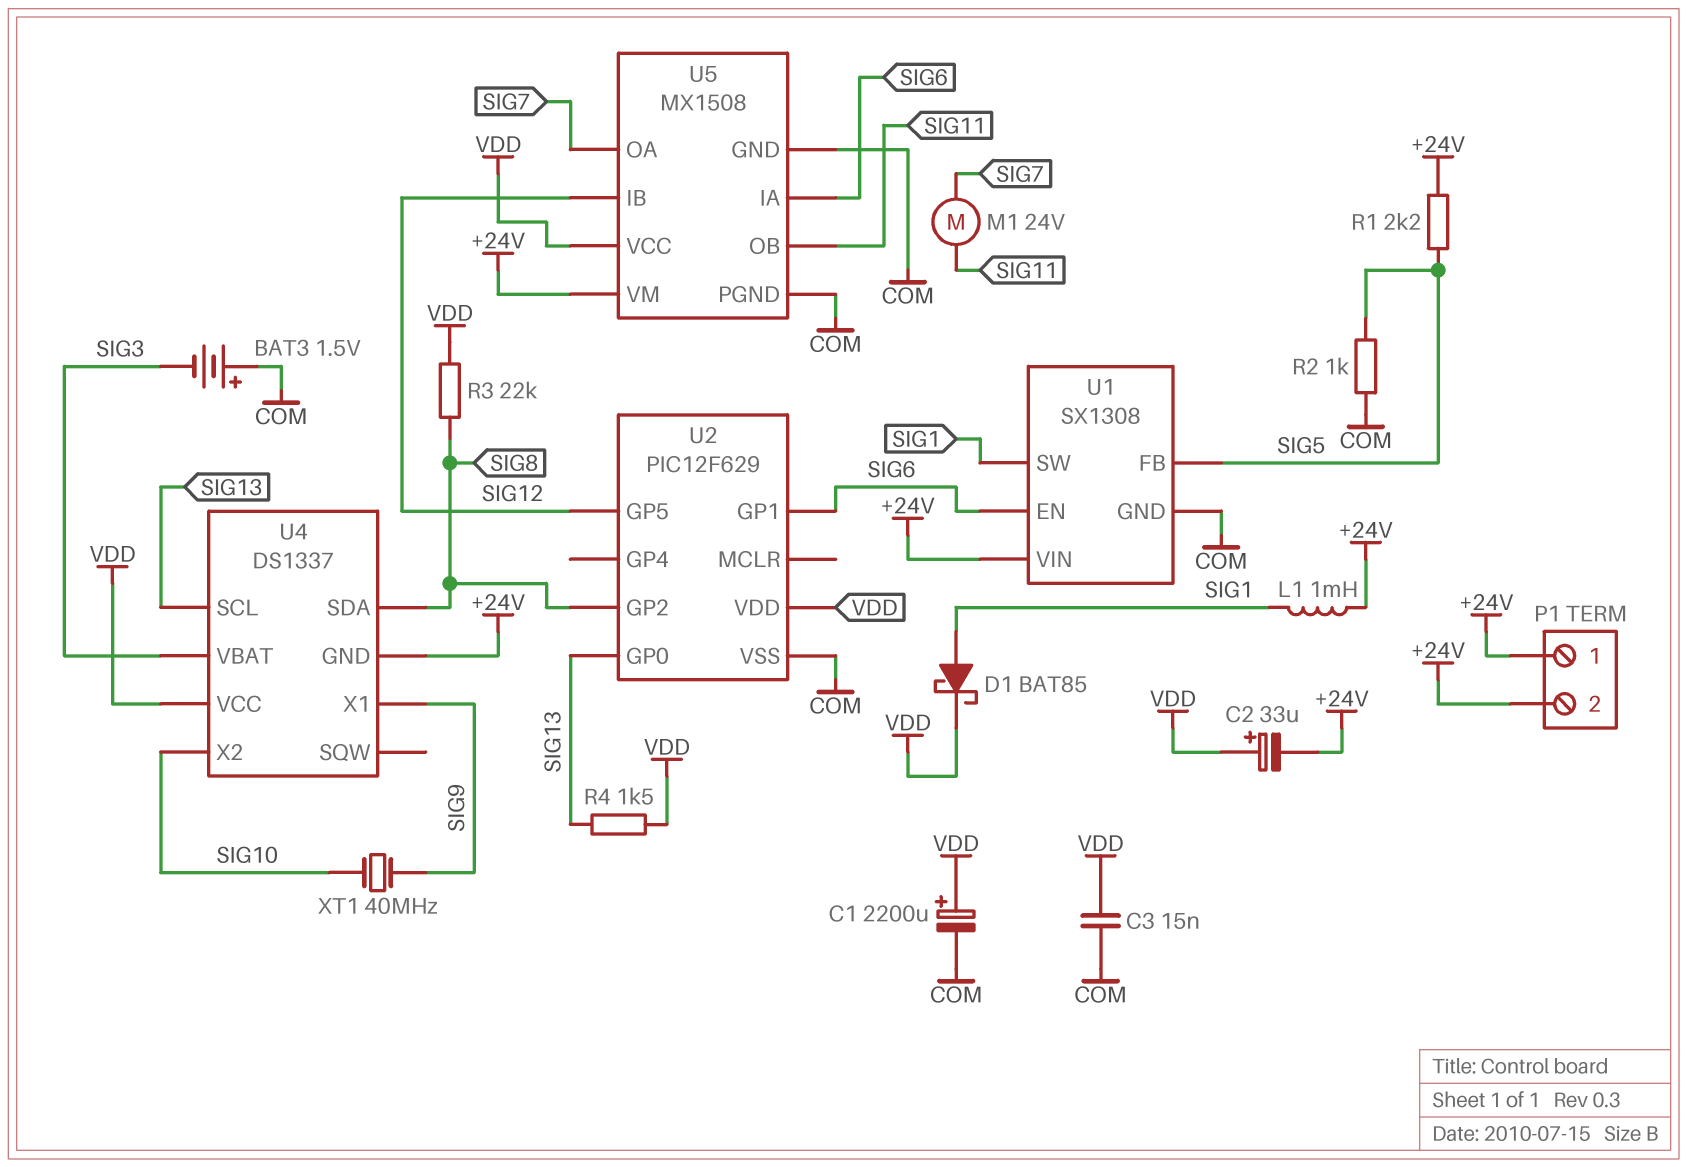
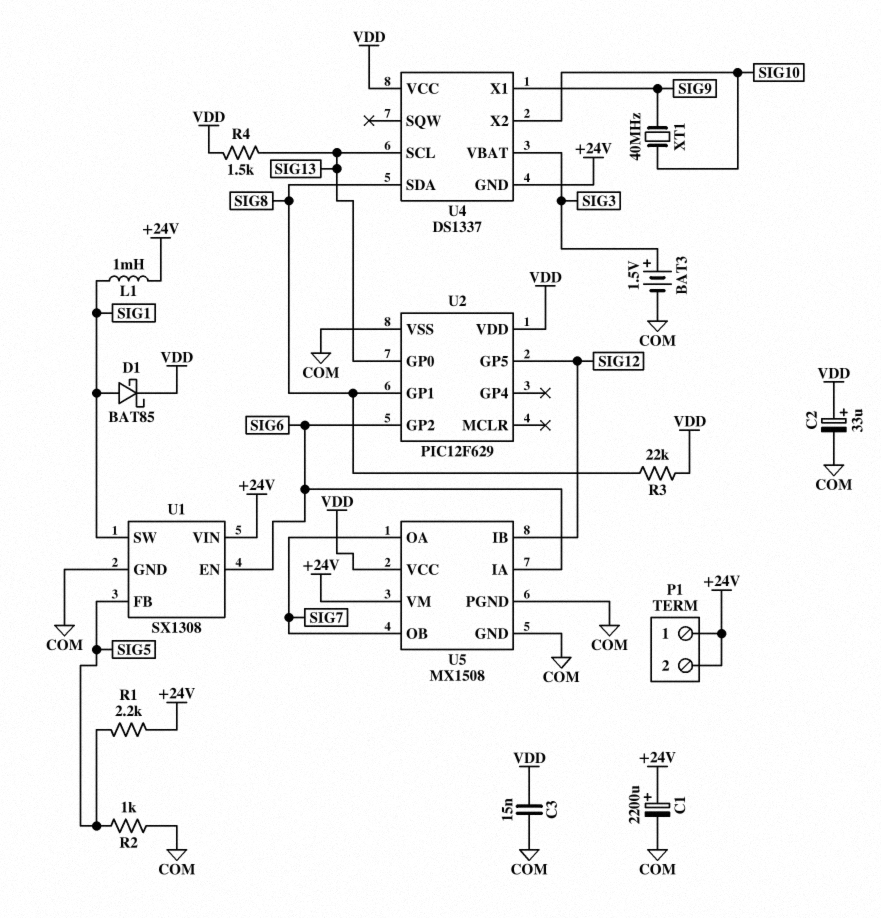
BAT3: 1.5V (plus COM, minus SIG3) -> 1.5V (plus SIG3, minus COM)
C1: 2200uF (plus VDD, minus COM) -> 2200uF (plus +24V, minus COM)
C2: 33uF (plus VDD, minus +24V) -> 33uF (plus VDD, minus COM)
M1: motor 24V (SIG7, SIG11) -> none
U2 pin GP1: SIG6 -> SIG8
U2 pin GP2: SIG8 -> SIG6
U5 pin OB: SIG11 -> SIG7

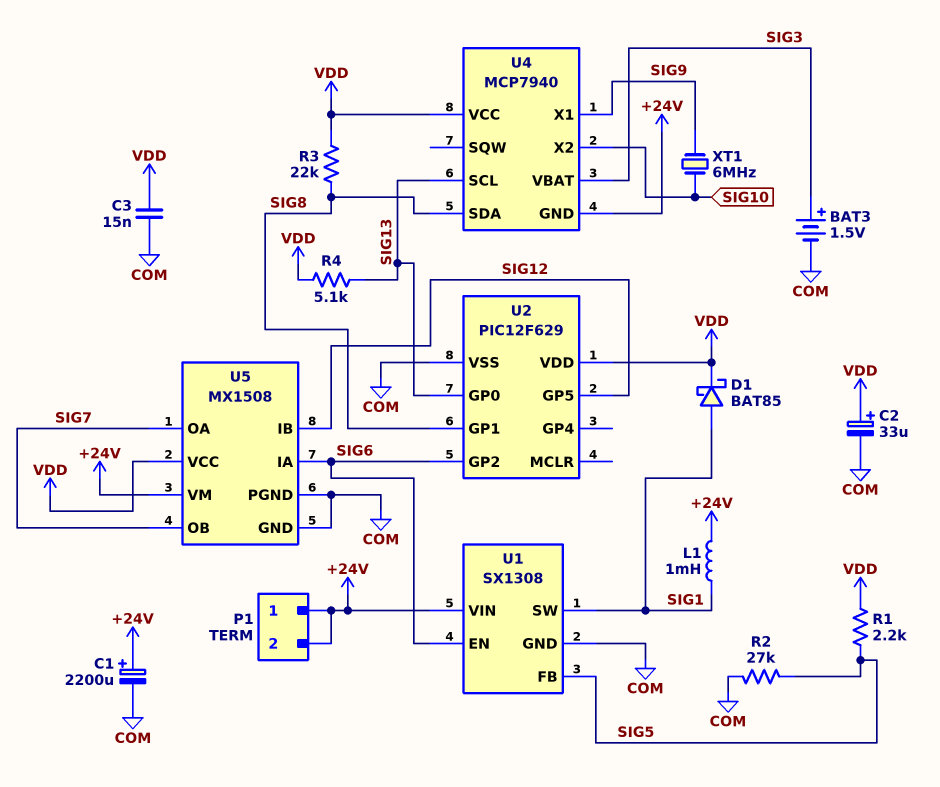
R1: 2.2k (+24V, SIG5) -> 2.2k (SIG5, VDD)
R2: 1k (COM, SIG5) -> 27k (COM, SIG5)
R4: 1.5k (SIG13, VDD) -> 5.1k (SIG13, VDD)
U4: DS1337 -> MCP7940
XT1: 40MHz (SIG9, SIG10) -> 6MHz (SIG9, SIG10)

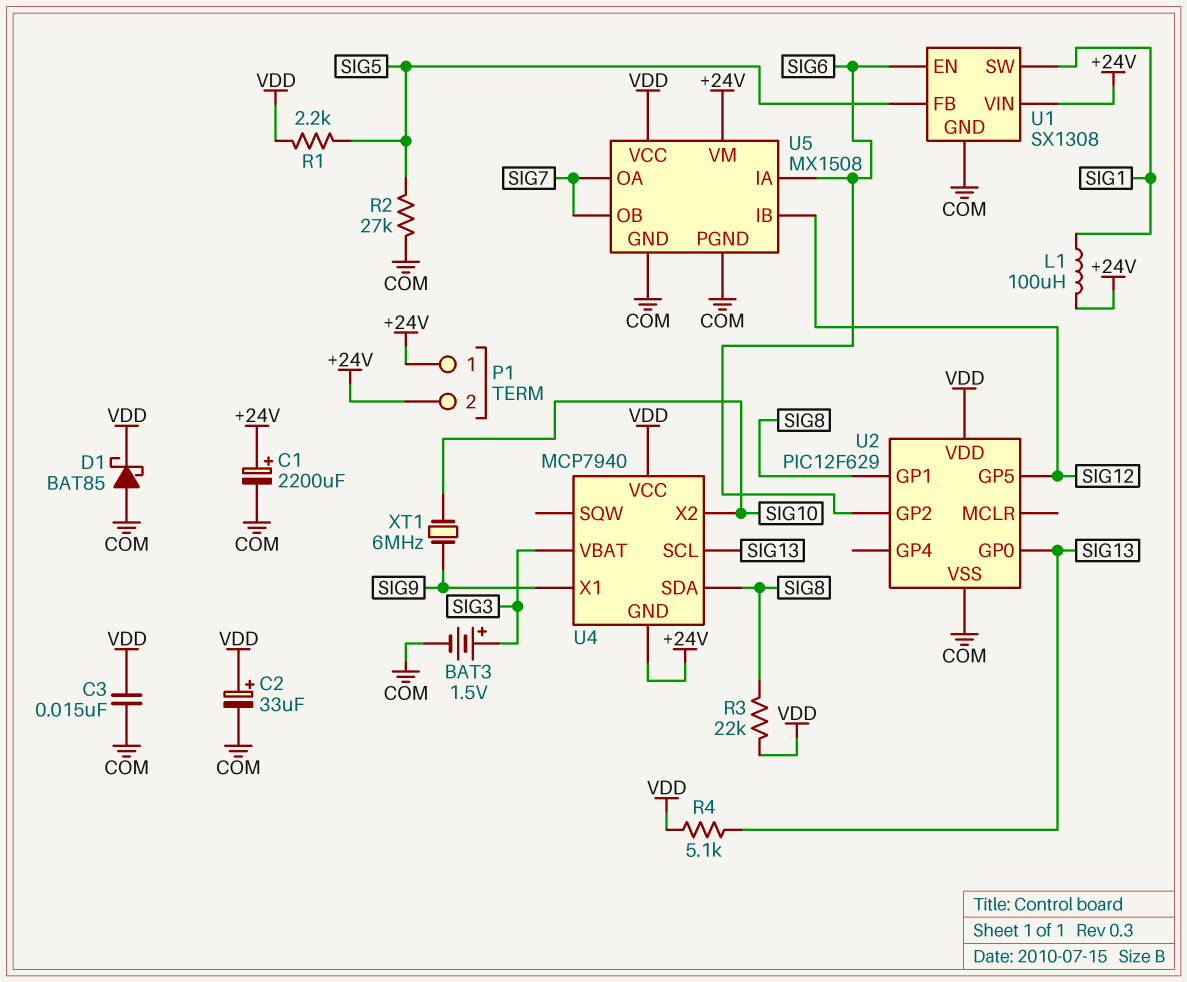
D1: schottky BAT85 (A SIG1, K VDD) -> schottky BAT85 (A COM, K VDD)
L1: 1mH (+24V, SIG1) -> 100uH (+24V, SIG1)

